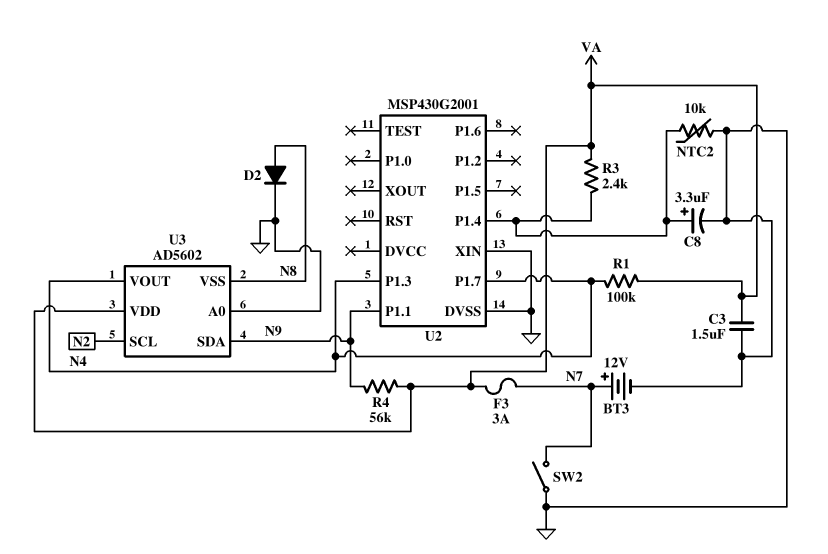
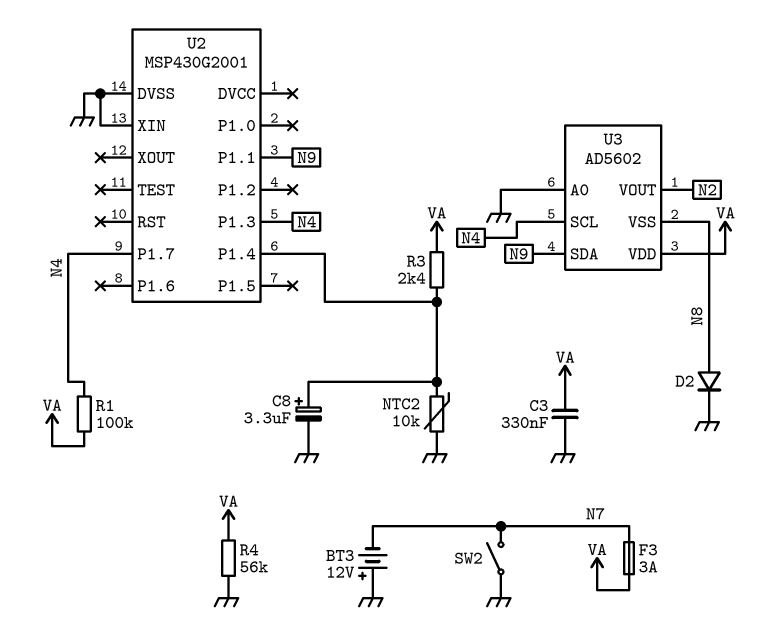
BT3: 12V (plus N7, minus GND) -> 12V (plus GND, minus N7)
C3: 1.5uF (GND, VA) -> 330nF (GND, VA)
R4: 56k (N9, VA) -> 56k (GND, VA)
U3 pin SCL: N2 -> N4
U3 pin VOUT: N4 -> N2

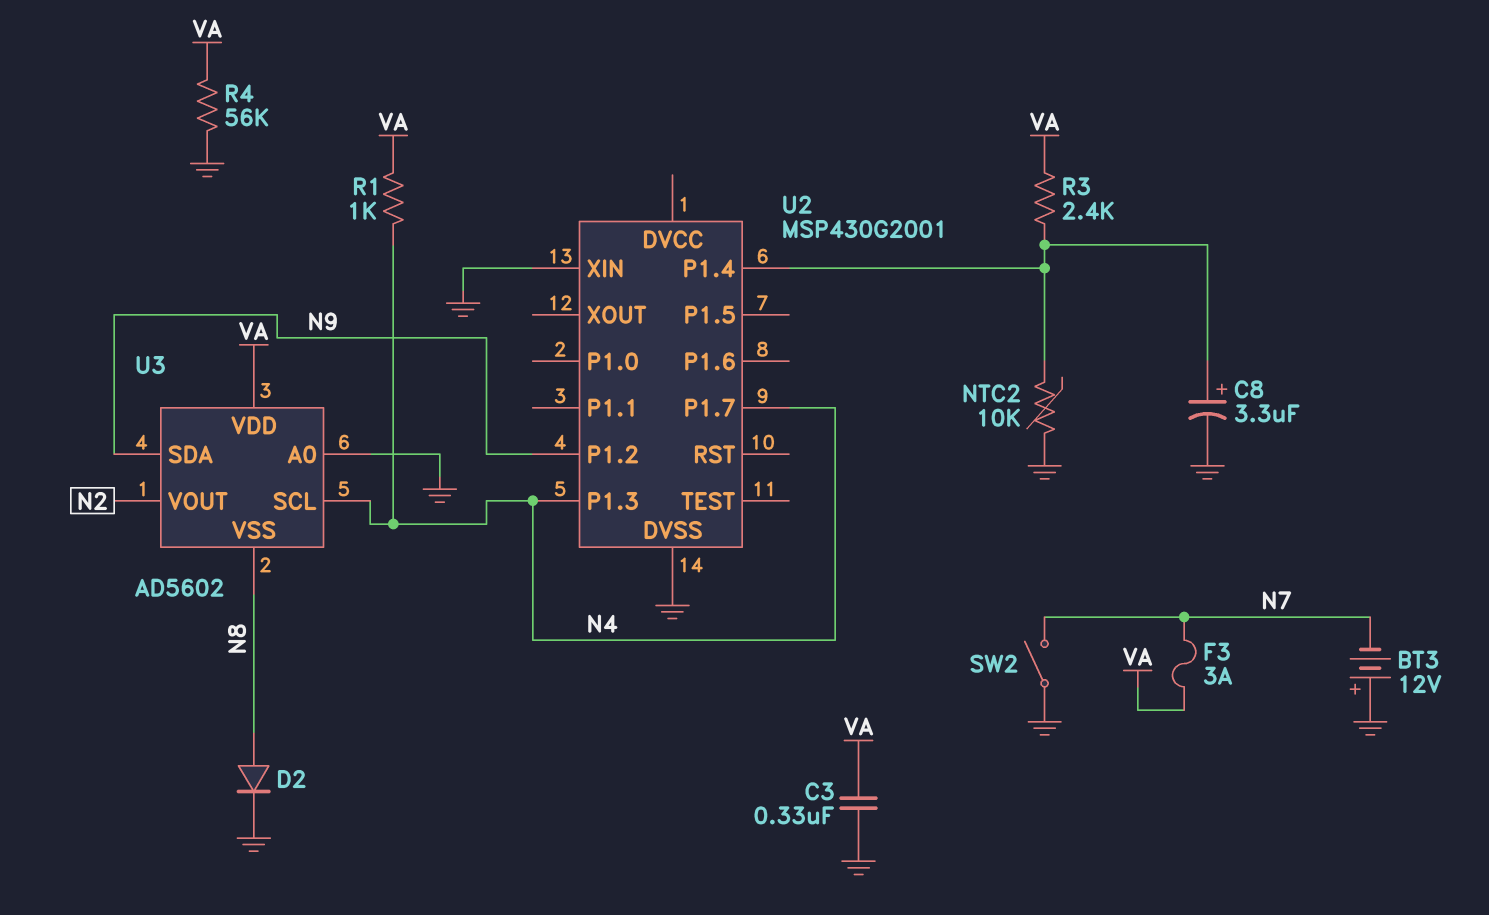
R1: 100k (N4, VA) -> 1k (N4, VA)
U2 pin P1.1: N9 -> none
U2 pin P1.2: none -> N9

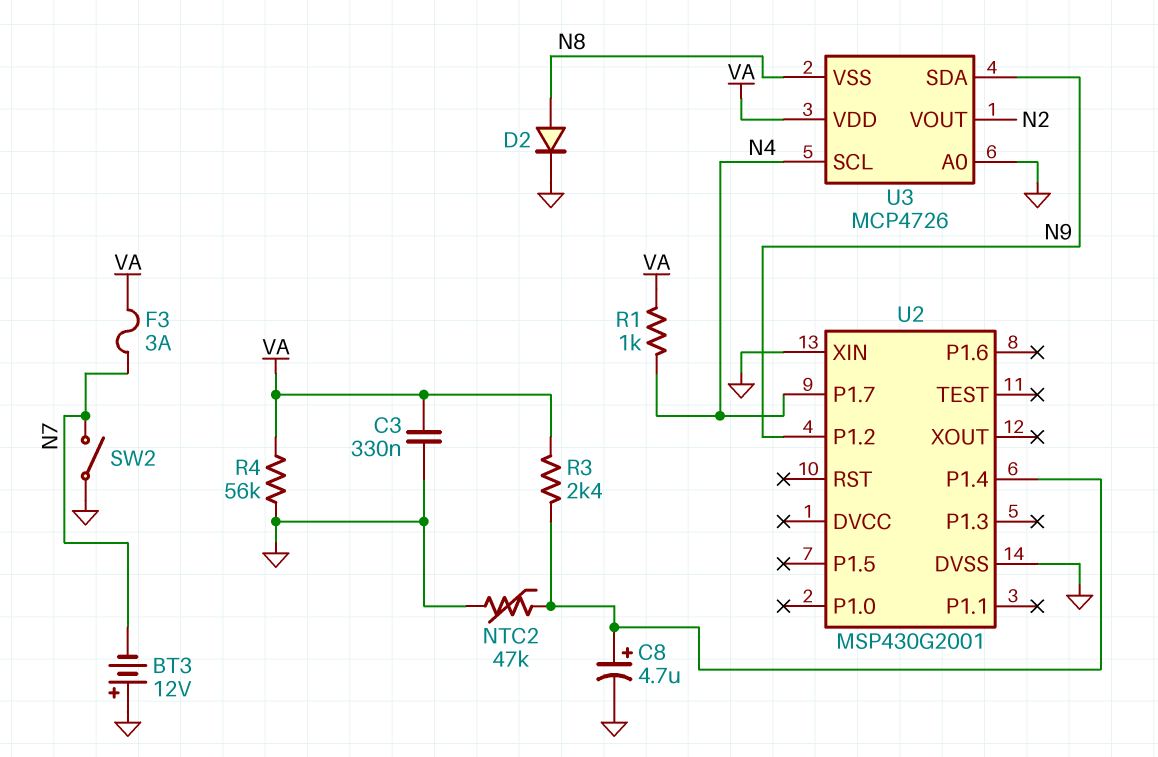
C8: 3.3uF (plus U2/P1.4, minus GND) -> 4.7uF (plus U2/P1.4, minus GND)
NTC2: 10k (GND, U2/P1.4) -> 47k (GND, U2/P1.4)
U2 pin P1.3: N4 -> none
U3: AD5602 -> MCP4726

